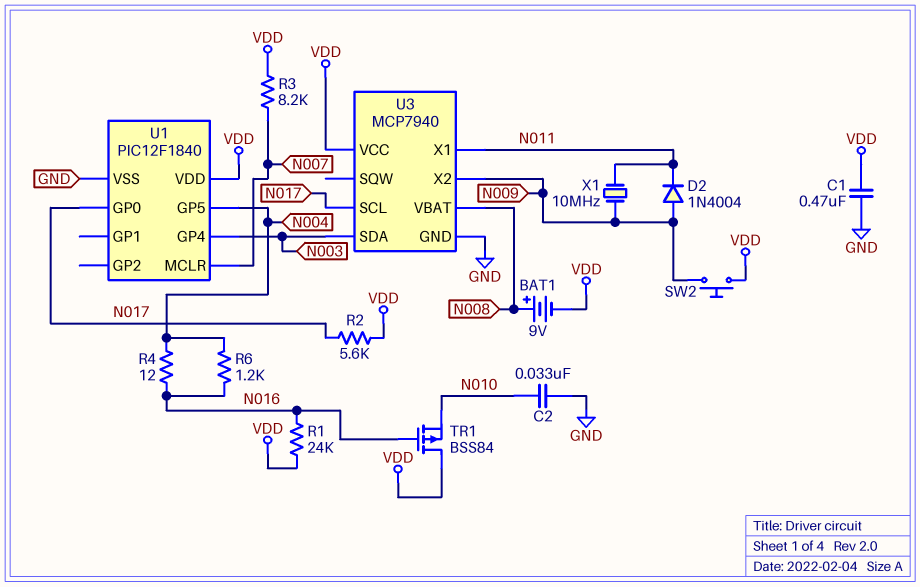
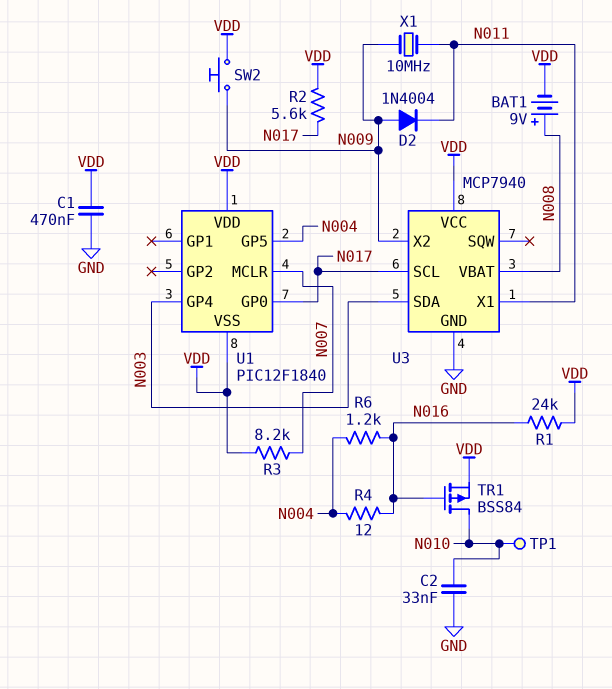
TP1: none -> test point (N010)
TR1: PMOS BSS84 (G N016, D VDD, S N010) -> PMOS BSS84 (G N016, D N010, S VDD)
U1 pin VSS: GND -> VDD

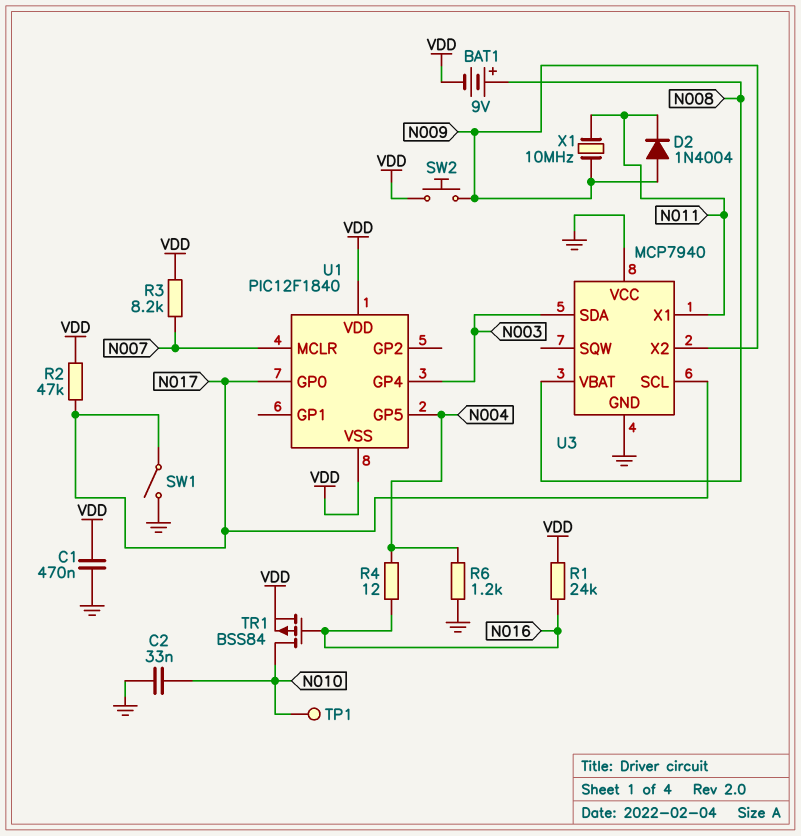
R2: 5.6k (N017, VDD) -> 47k (N017, VDD)
R6: 1.2k (N004, N016) -> 1.2k (GND, N004)
SW1: none -> switch (GND, N017)
U3 pin VCC: VDD -> GND

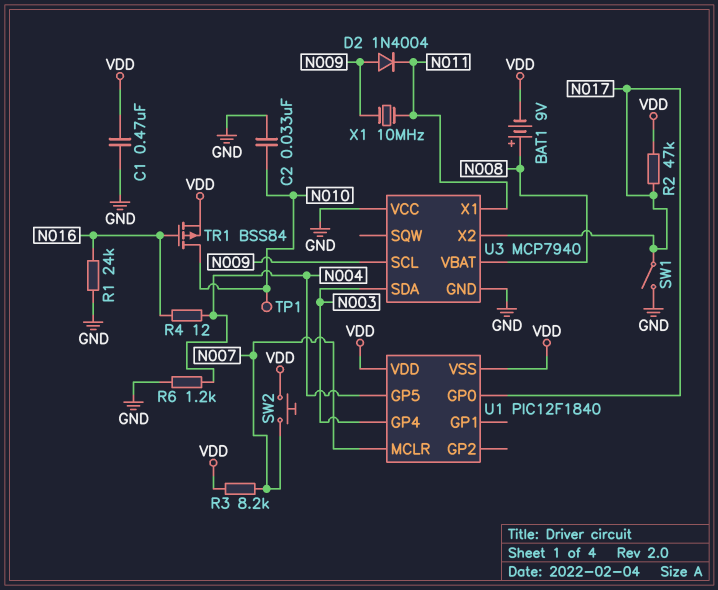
R1: 24k (N016, VDD) -> 24k (GND, N016)
SW2: button (N009, VDD) -> button (N007, VDD)
U3 pin SCL: N017 -> N009
U3 pin X2: N009 -> N017

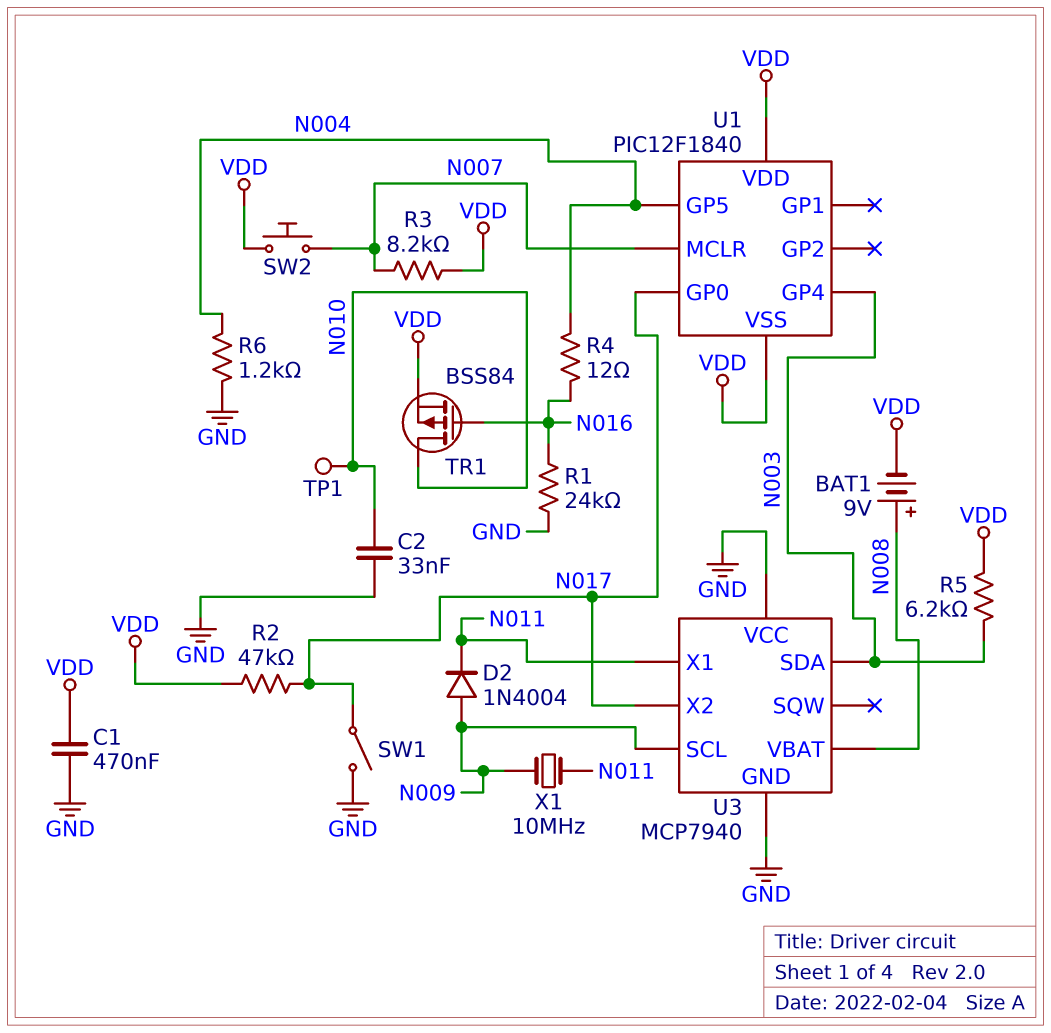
R5: none -> 6.2k (N003, VDD)

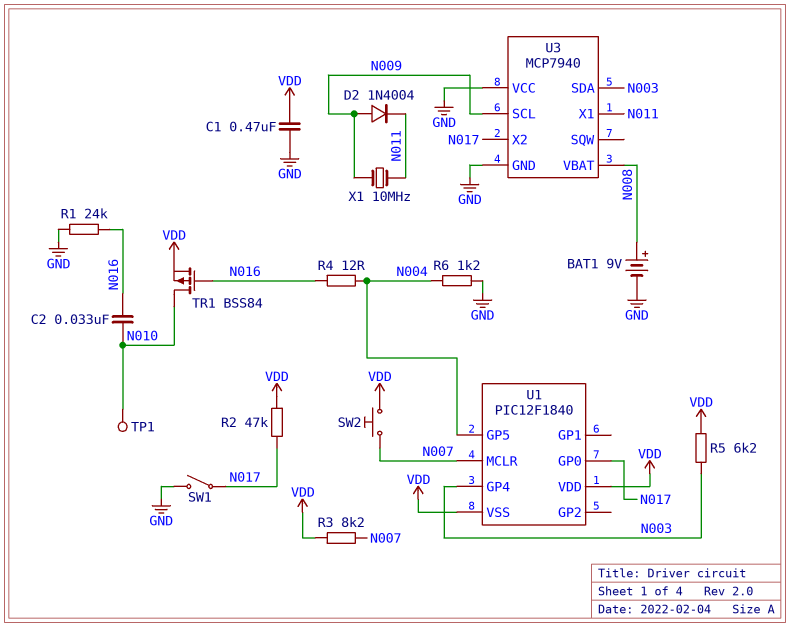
BAT1: 9V (plus N008, minus VDD) -> 9V (plus N008, minus GND)
C2: 33nF (GND, N010) -> 33nF (N010, N016)

